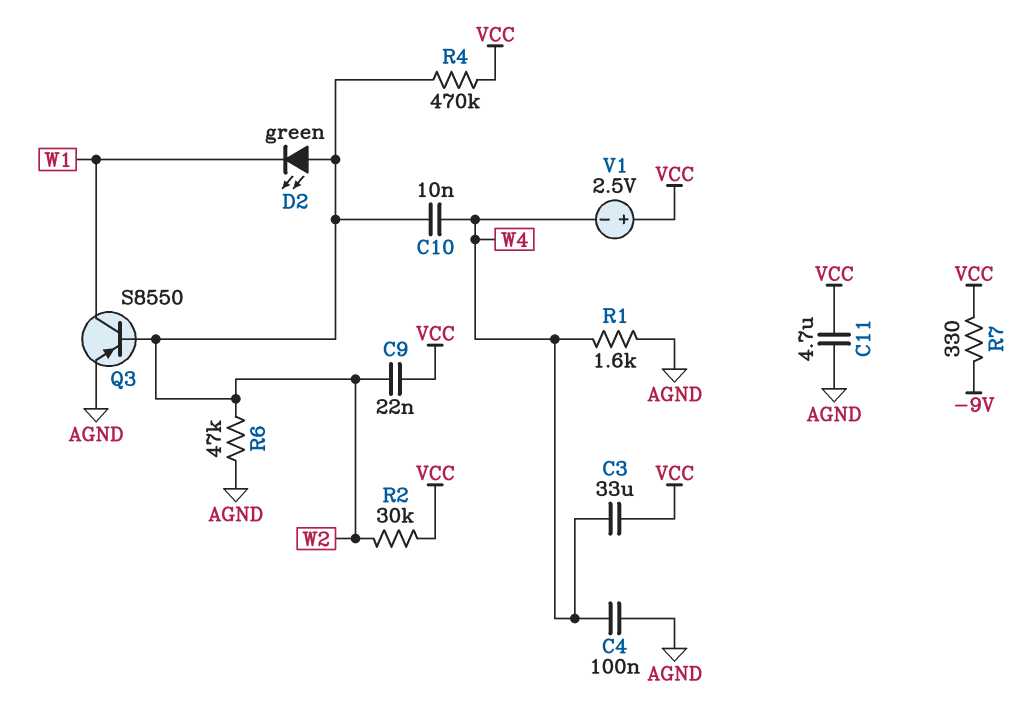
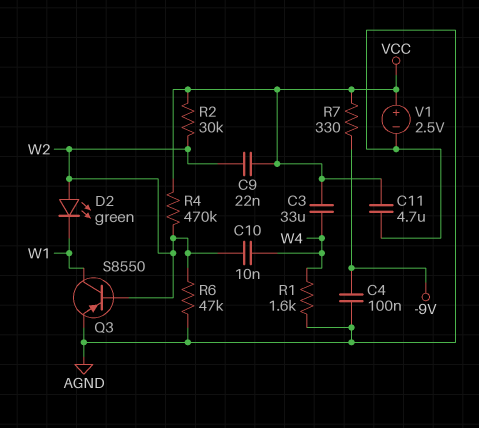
C4: 100nF (AGND, W4) -> 100nF (-9V, AGND)
V1: 2.5V (plus VCC, minus W4) -> 2.5V (plus VCC, minus AGND)

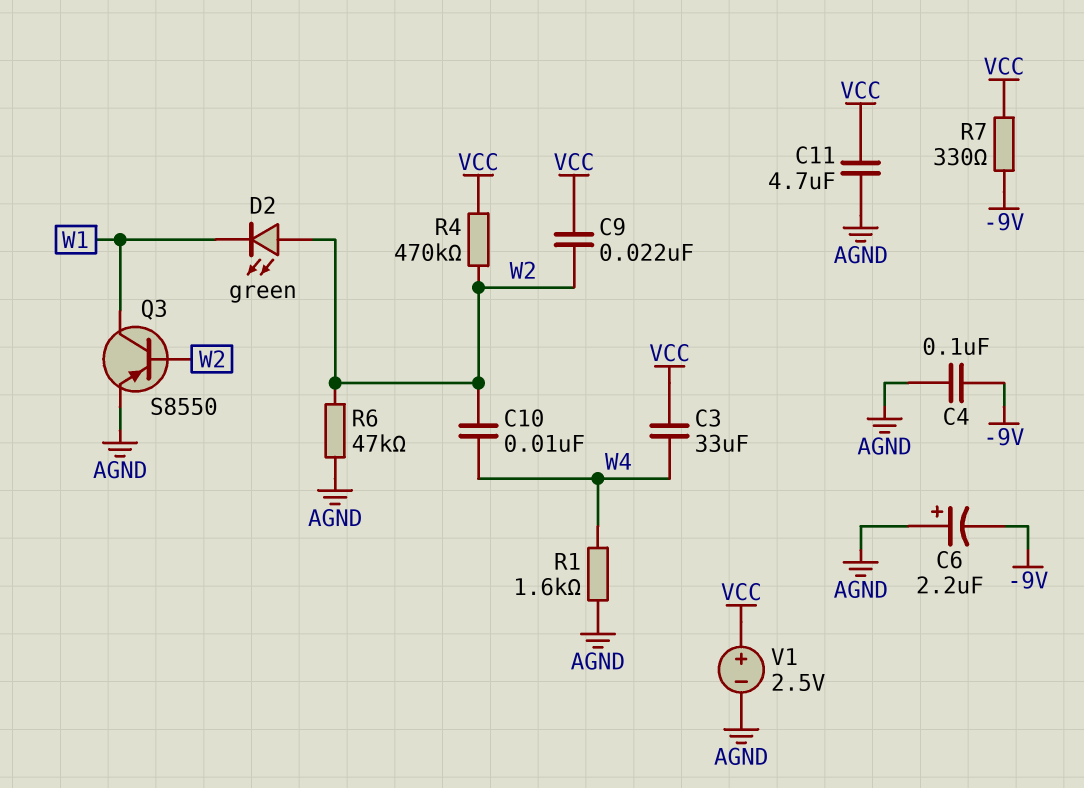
C6: none -> 2.2uF (plus AGND, minus -9V)
R2: 30k (VCC, W2) -> none

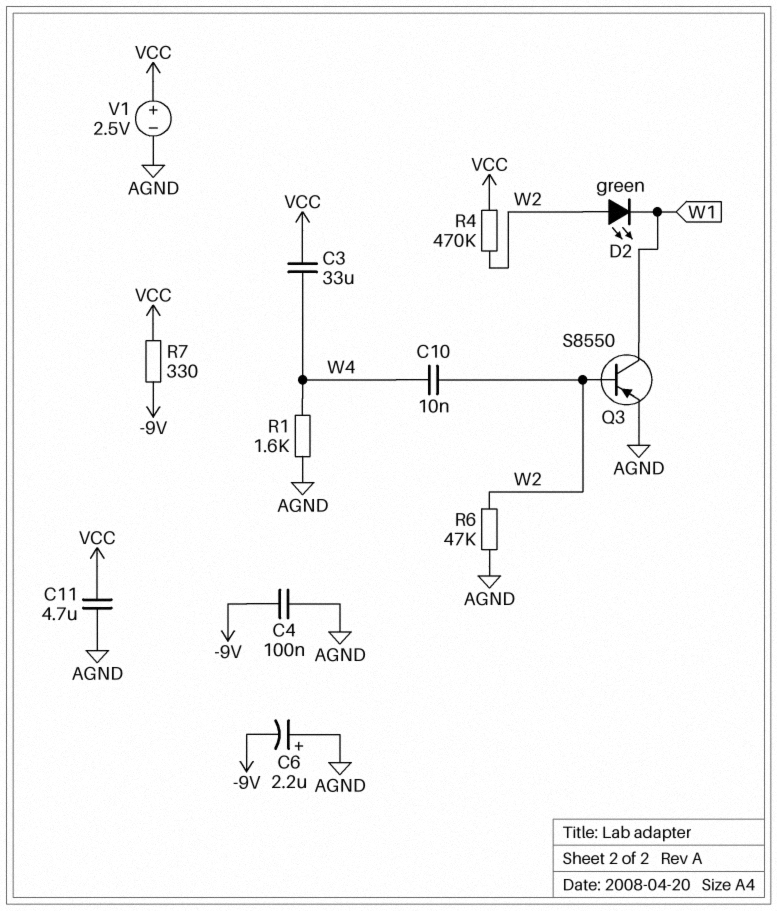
C9: 22nF (VCC, W2) -> none

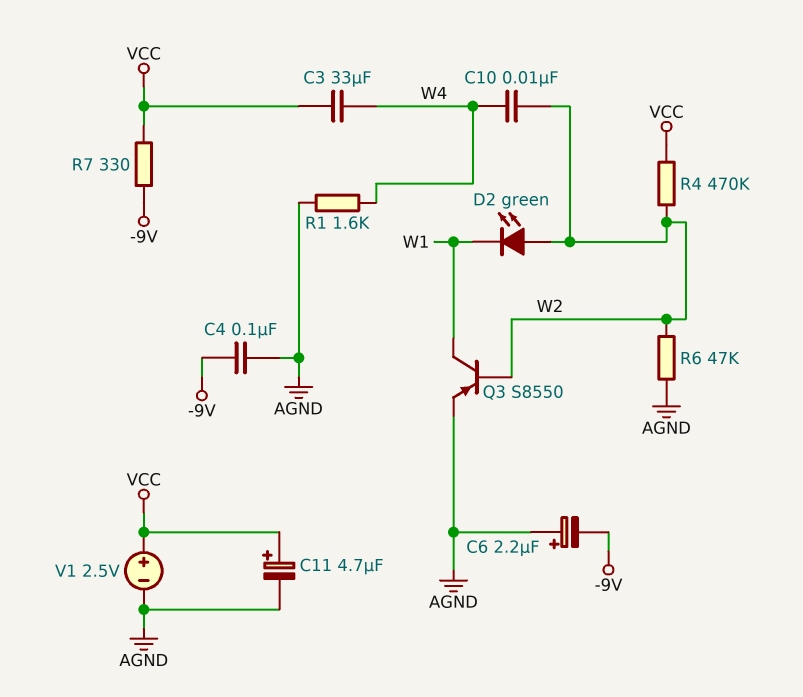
C11: 4.7uF (AGND, VCC) -> 4.7uF (plus VCC, minus AGND)

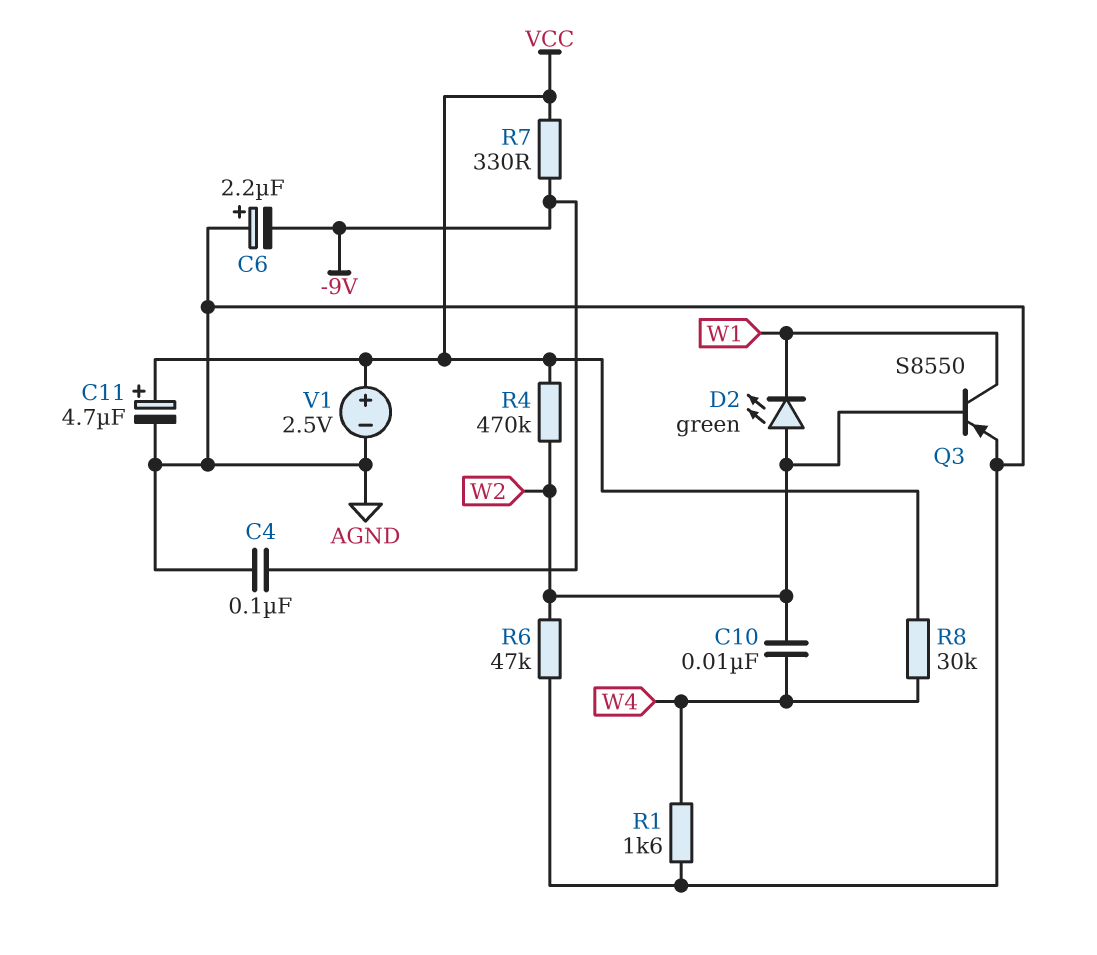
C3: 33uF (VCC, W4) -> none
R8: none -> 30k (VCC, W4)

